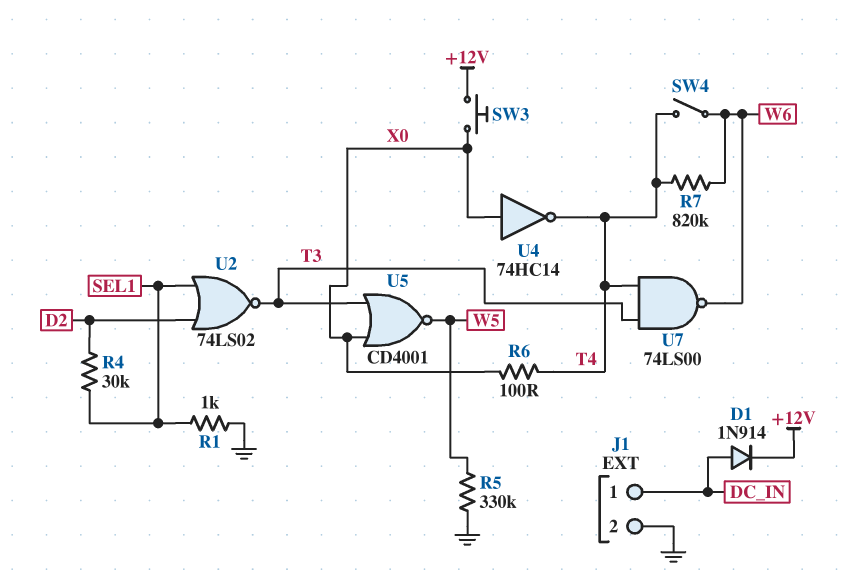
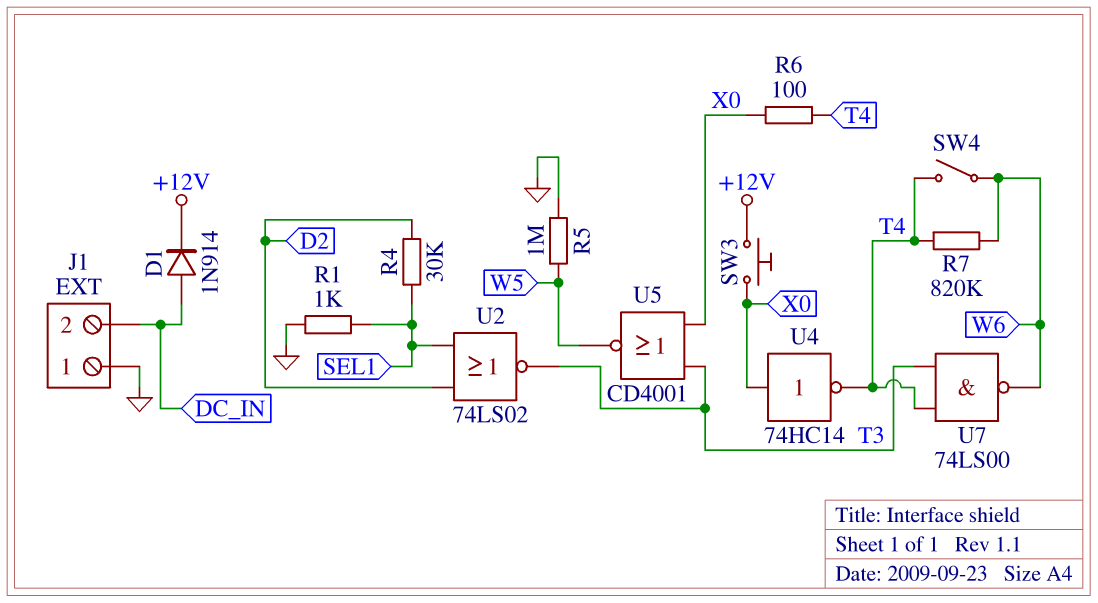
J1 pin 1: DC_IN -> GND
J1 pin 2: GND -> DC_IN
R5: 330k (GND, W5) -> 1M (GND, W5)

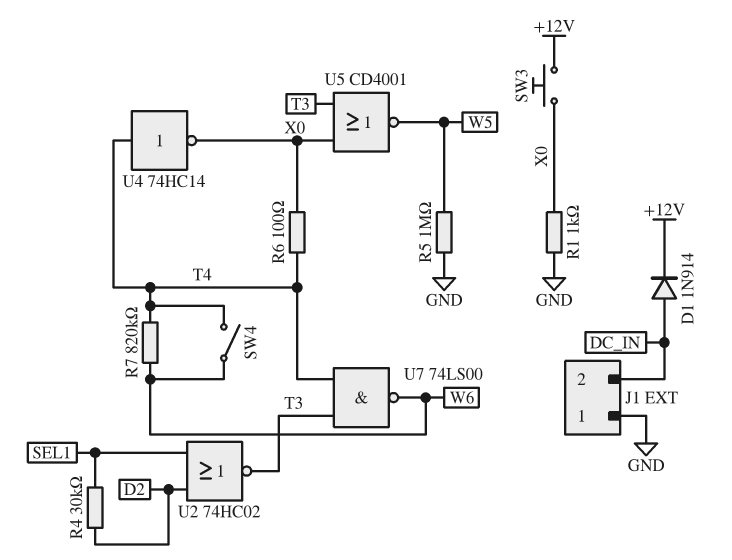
R1: 1k (GND, SEL1) -> 1k (GND, X0)
U2: NOR 74LS02 (in D2, in SEL1, out T3) -> NOR 74HC02 (in D2, in SEL1, out T3)
U4: NOT 74HC14 (in X0, out T4) -> NOT 74HC14 (in T4, out X0)

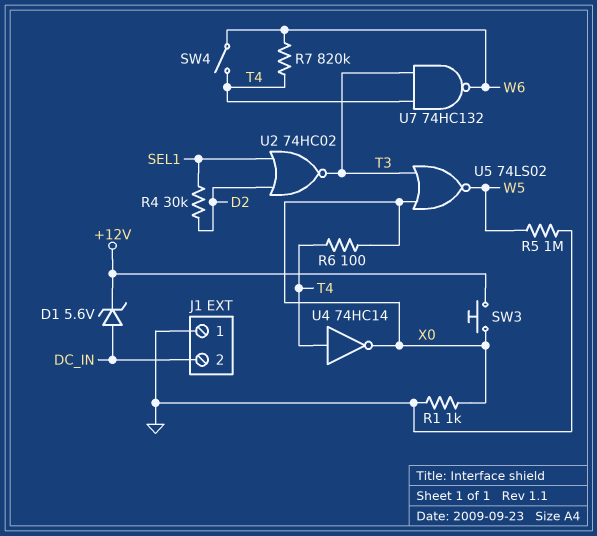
D1: diode 1N914 (A DC_IN, K +12V) -> zener 5.6V (A DC_IN, K +12V)
U5: NOR CD4001 (in T3, in X0, out W5) -> NOR 74LS02 (in T3, in X0, out W5)
U7: NAND 74LS00 (in T3, in T4, out W6) -> NAND 74HC132 (in T3, in T4, out W6)

